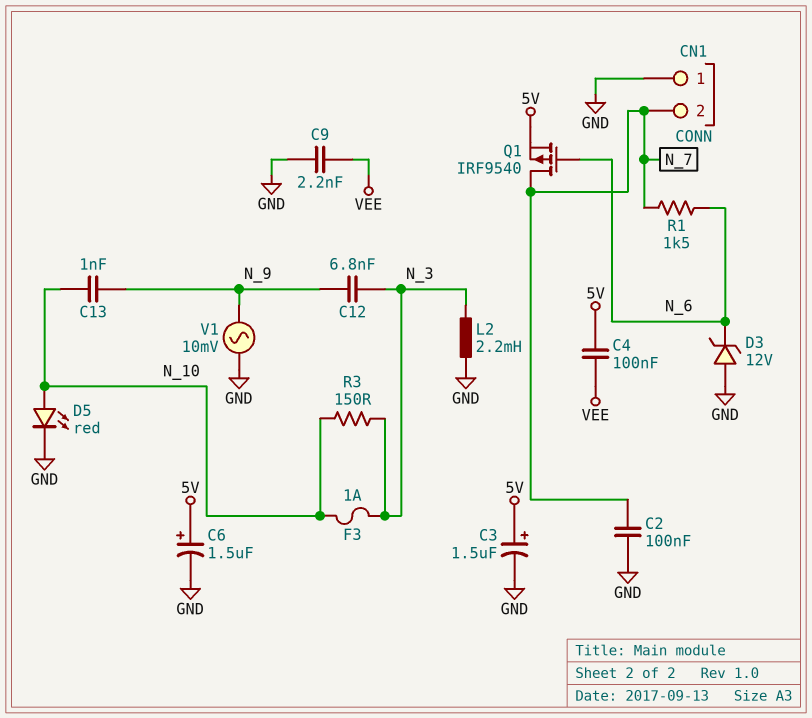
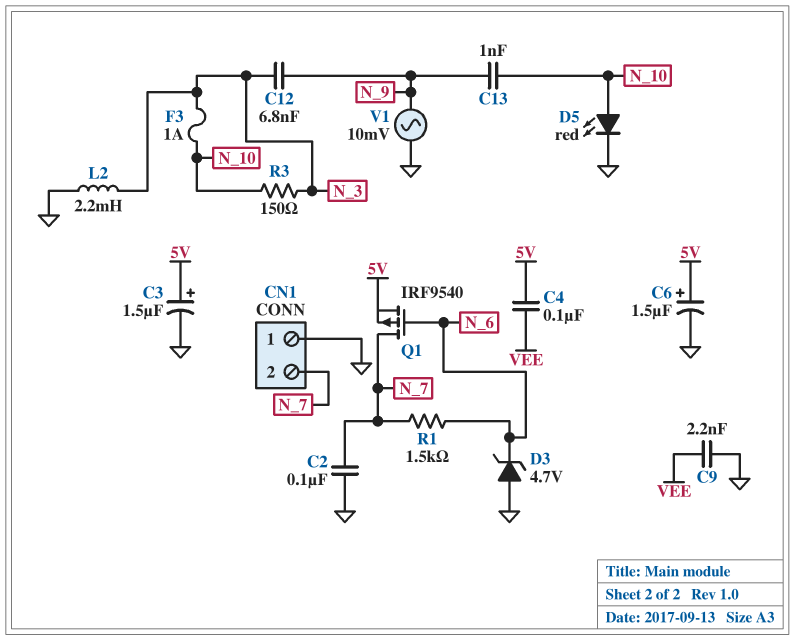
D3: zener 12V (A GND, K N_6) -> zener 4.7V (A GND, K N_6)

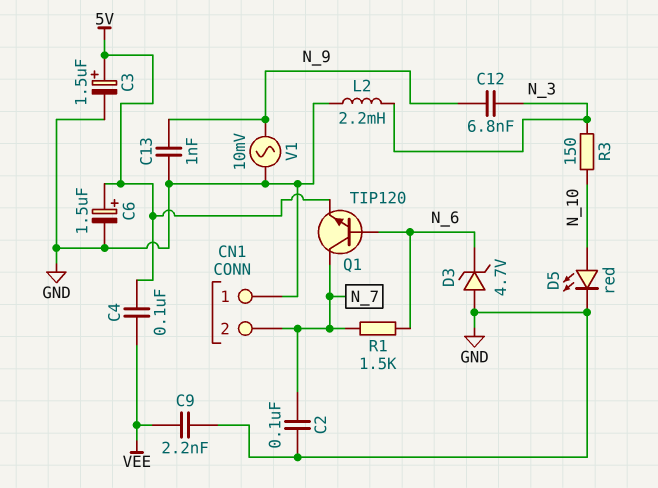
C13: 1nF (N_9, N_10) -> 1nF (GND, N_9)
F3: 1A (N_3, N_10) -> none
Q1: PMOS IRF9540 (G N_6, D N_7, S 5V) -> NPN TIP120 (B N_6, C N_7, E 5V)

